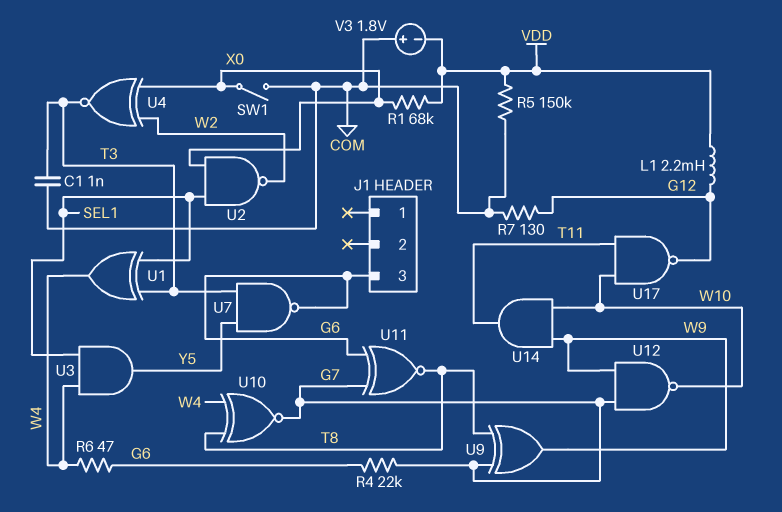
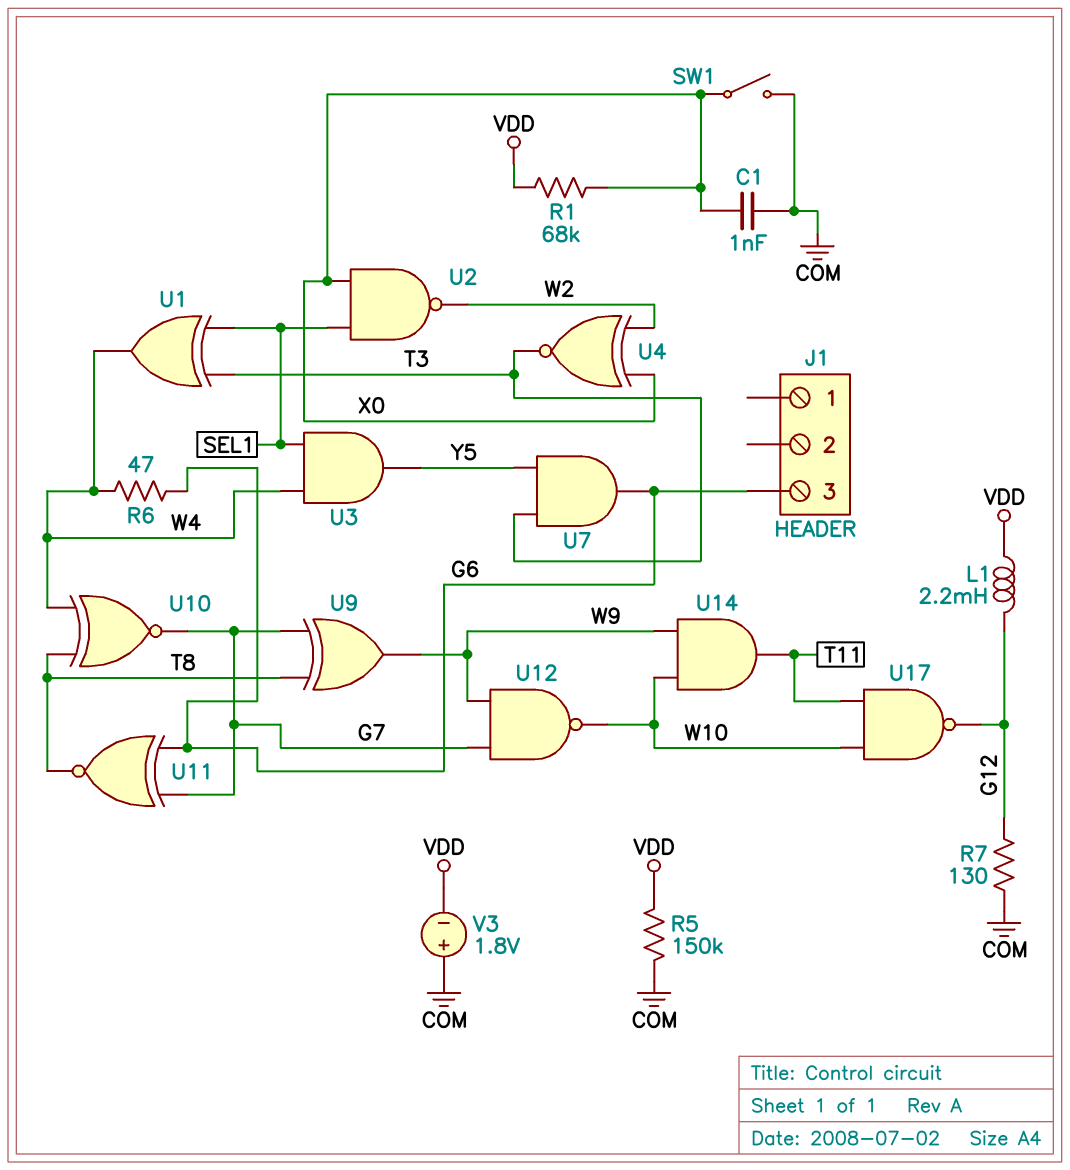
C1: 1nF (COM, T3) -> 1nF (COM, X0)
R4: 22k (G6, G7) -> none
U7: NAND (in T3, in Y5, out G6) -> AND (in T3, in Y5, out G6)

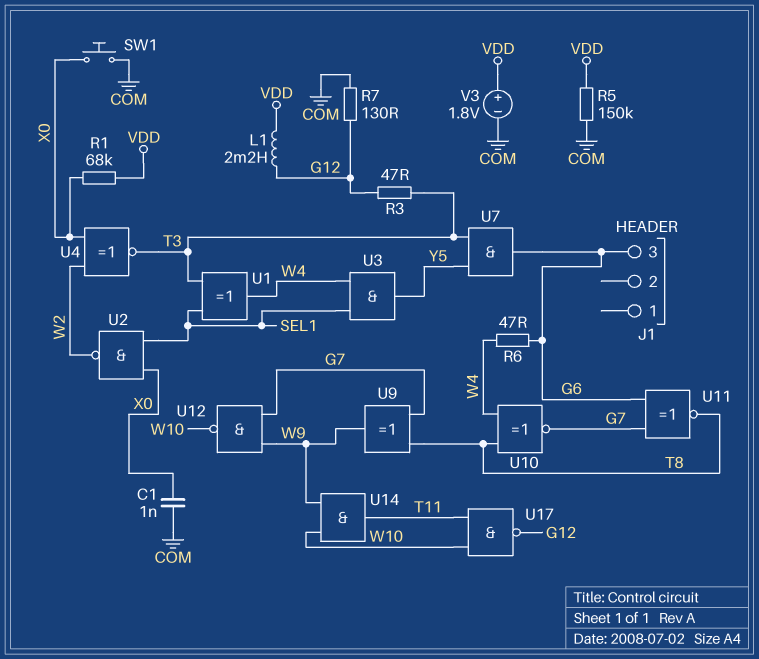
R3: none -> 47 (G12, T3)
SW1: switch (COM, X0) -> button (COM, X0)
V3: 1.8V (plus COM, minus VDD) -> 1.8V (plus VDD, minus COM)

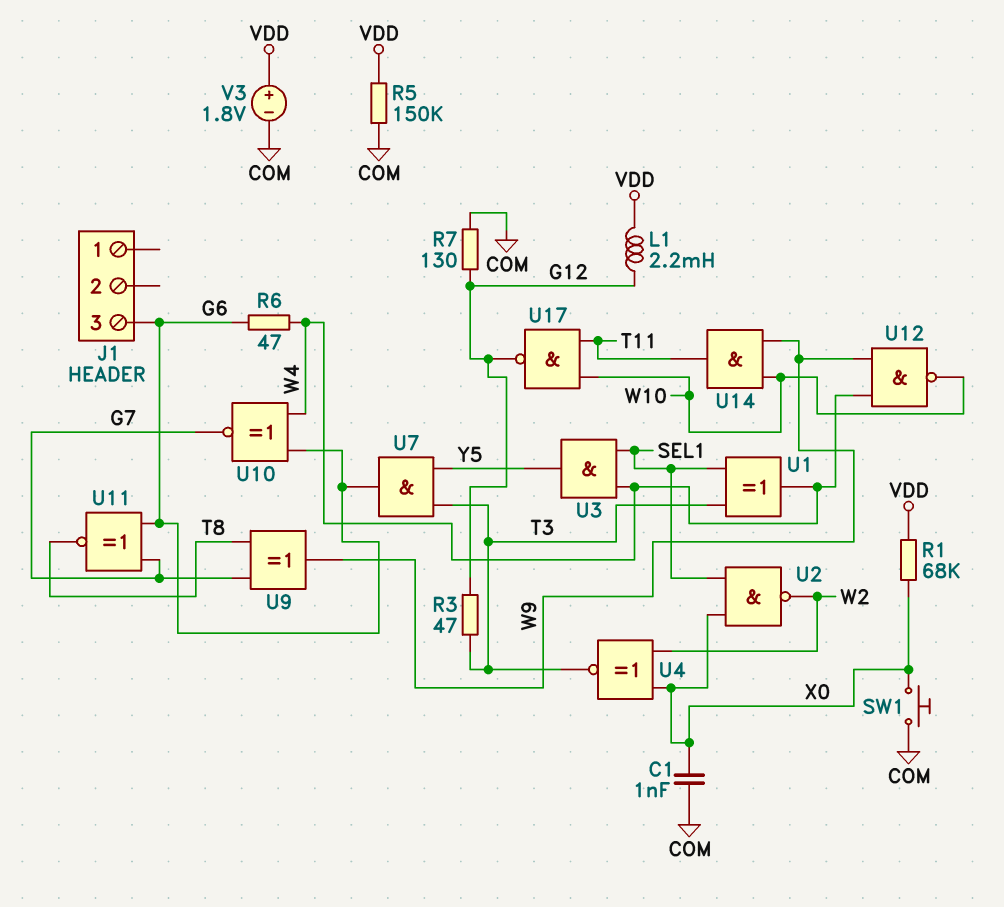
U10: XNOR (in T8, in W4, out G7) -> XNOR (in G6, in W4, out G7)
U12: NAND (in G7, in W9, out W10) -> NAND (in W4, in W9, out W10)

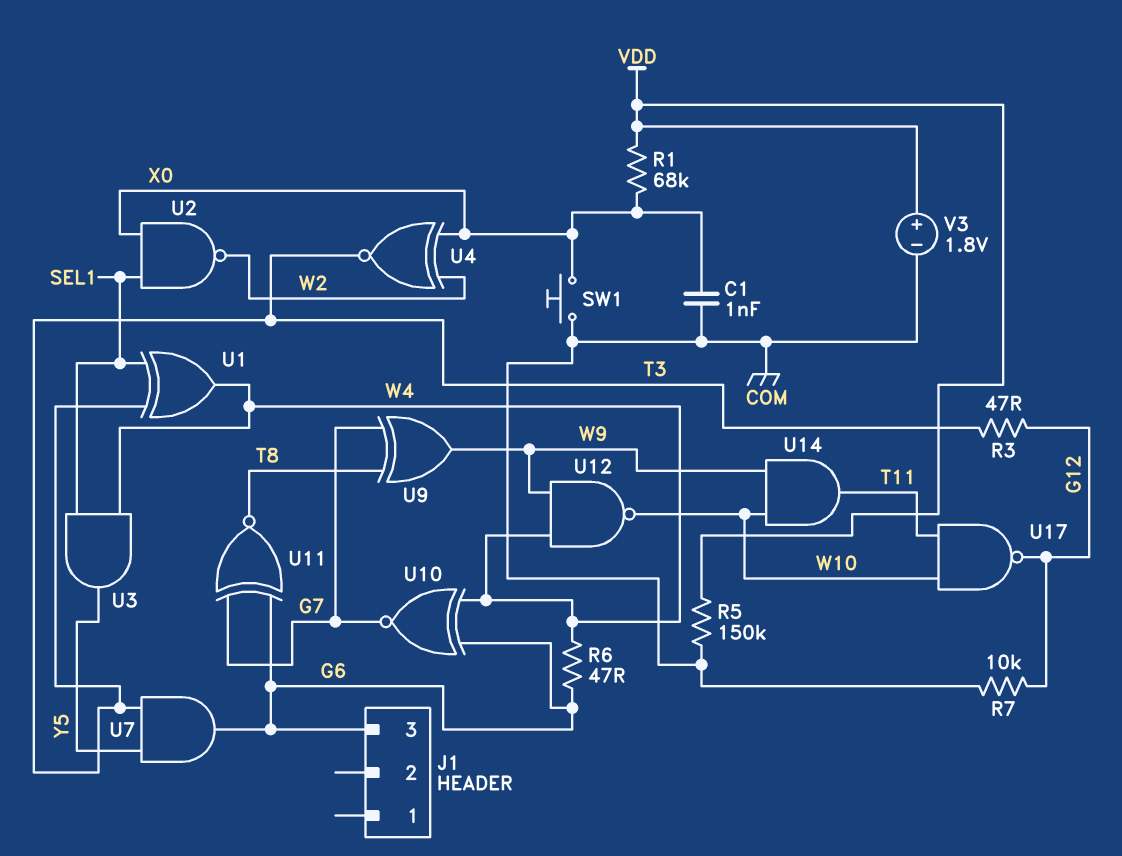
L1: 2.2mH (G12, VDD) -> none
R7: 130 (COM, G12) -> 10k (COM, G12)

